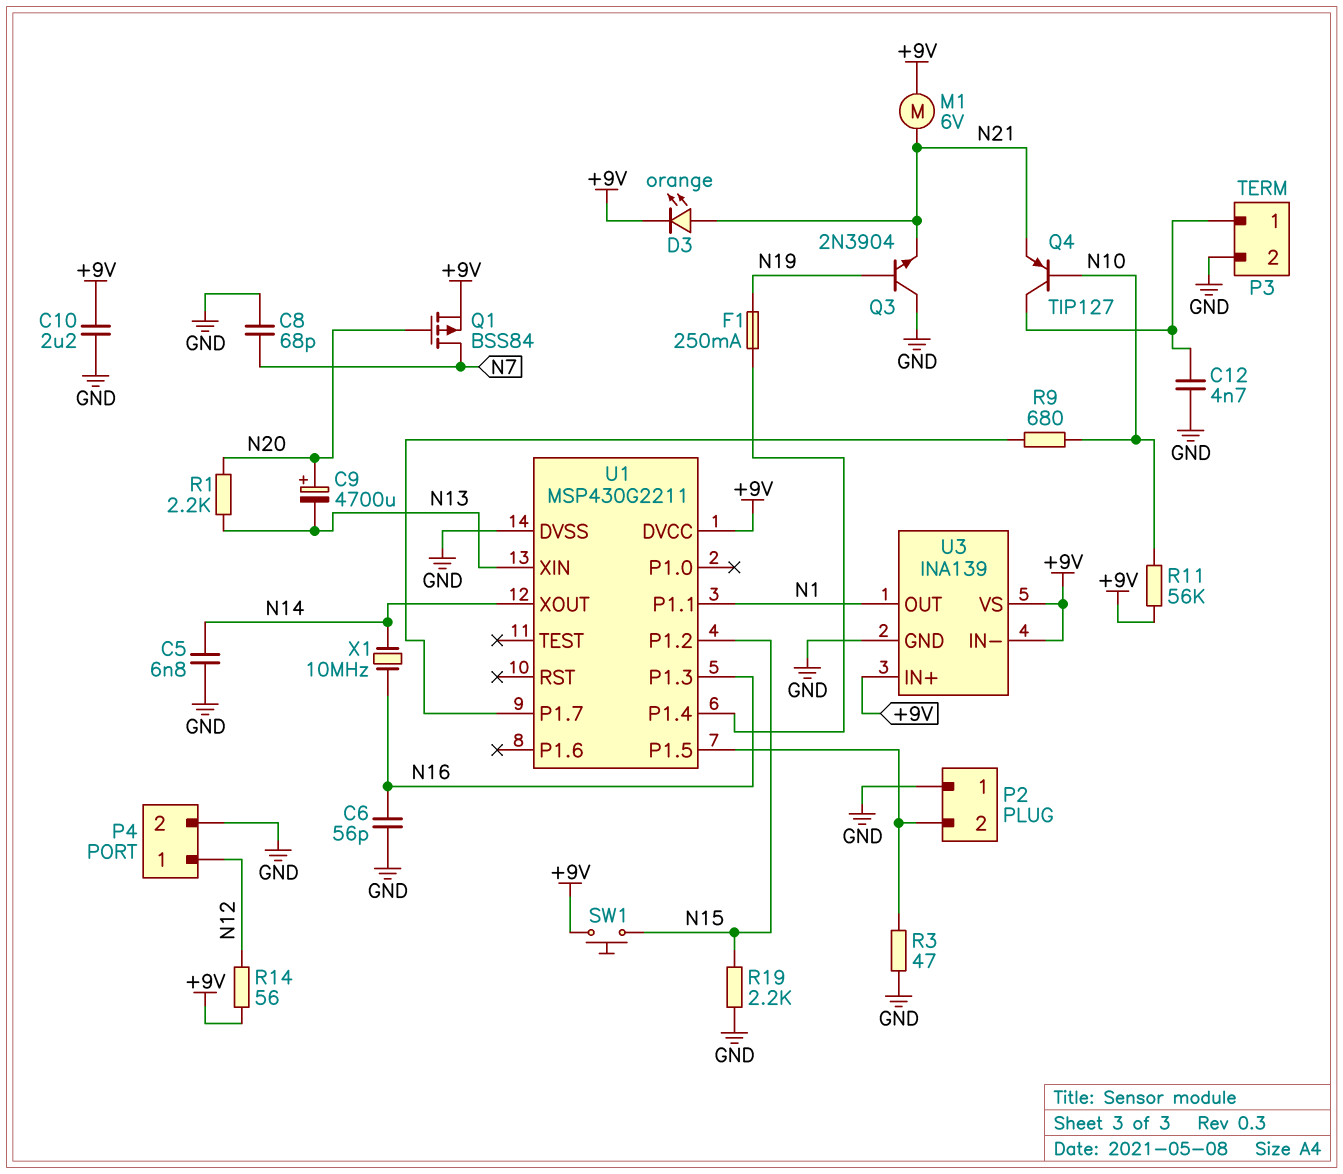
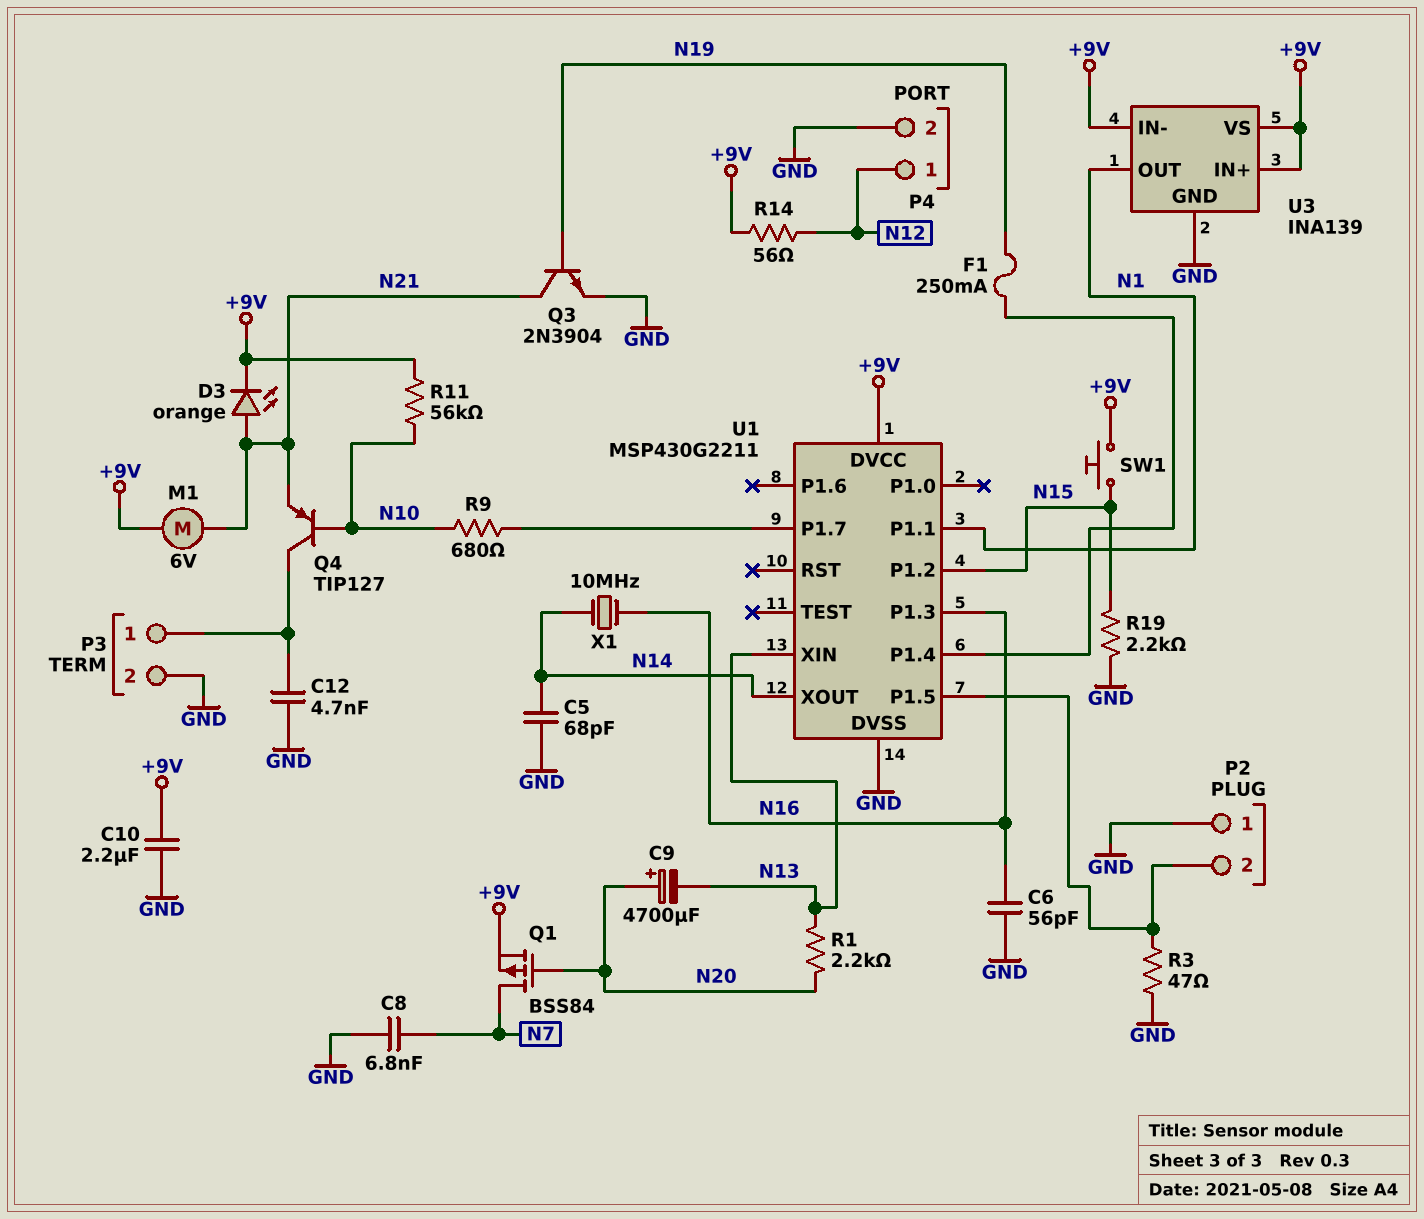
C5: 6.8nF (GND, N14) -> 68pF (GND, N14)
C8: 68pF (GND, N7) -> 6.8nF (GND, N7)
Q3: NPN 2N3904 (B N19, C GND, E N21) -> NPN 2N3904 (B N19, C N21, E GND)

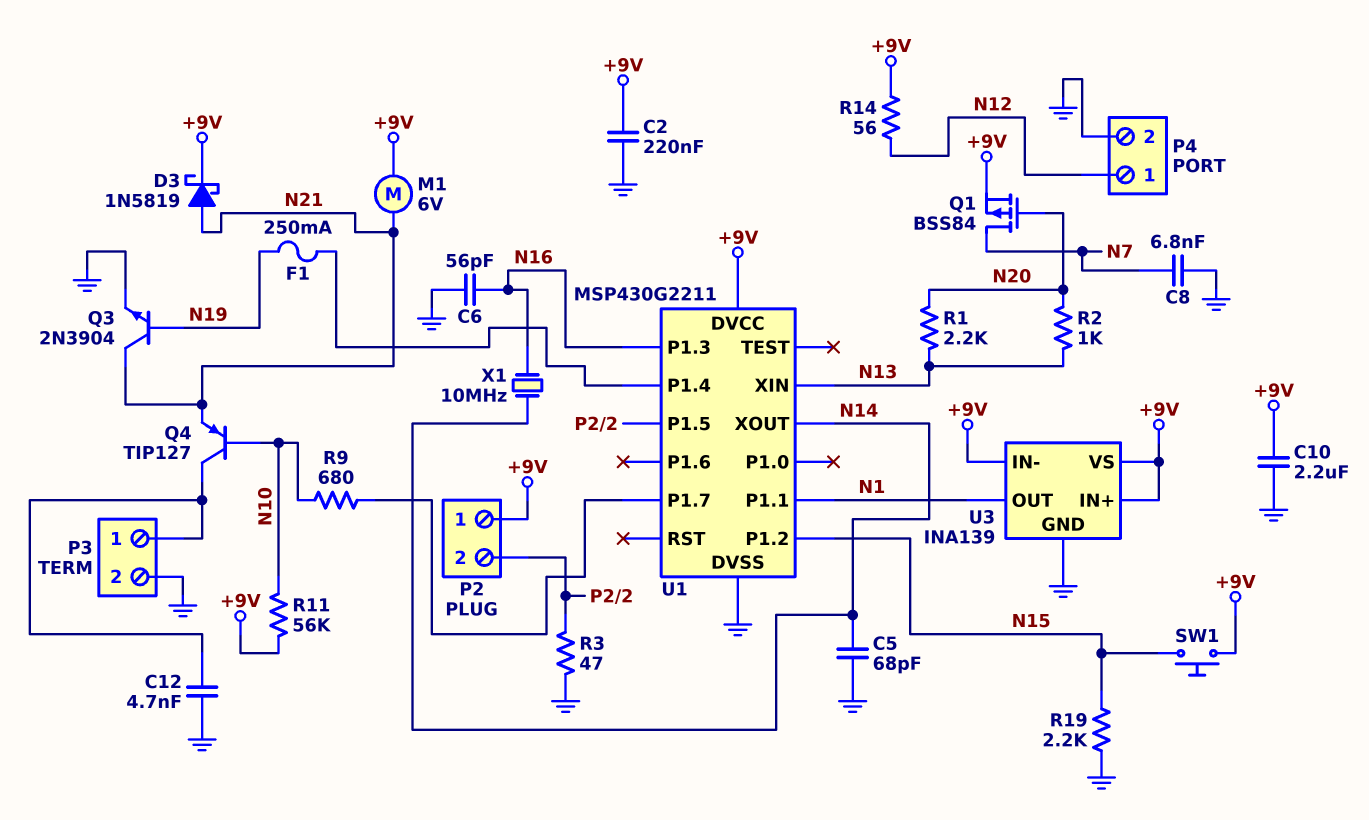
C2: none -> 220nF (+9V, GND)
C9: 4700uF (plus N20, minus N13) -> none
D3: LED orange (A N21, K +9V) -> schottky 1N5819 (A N21, K +9V)
P2 pin 1: GND -> +9V
R2: none -> 1k (N13, N20)

